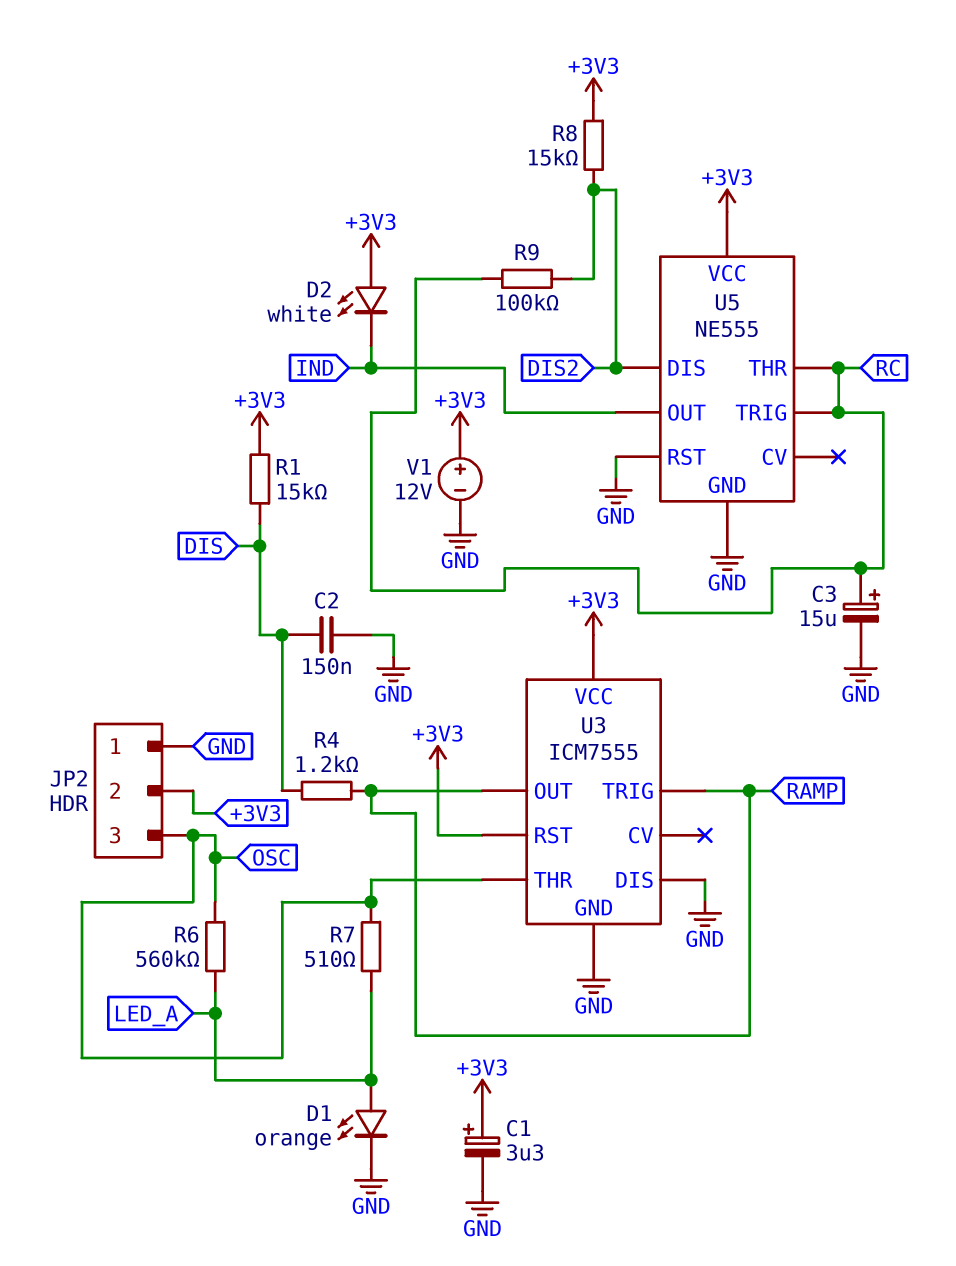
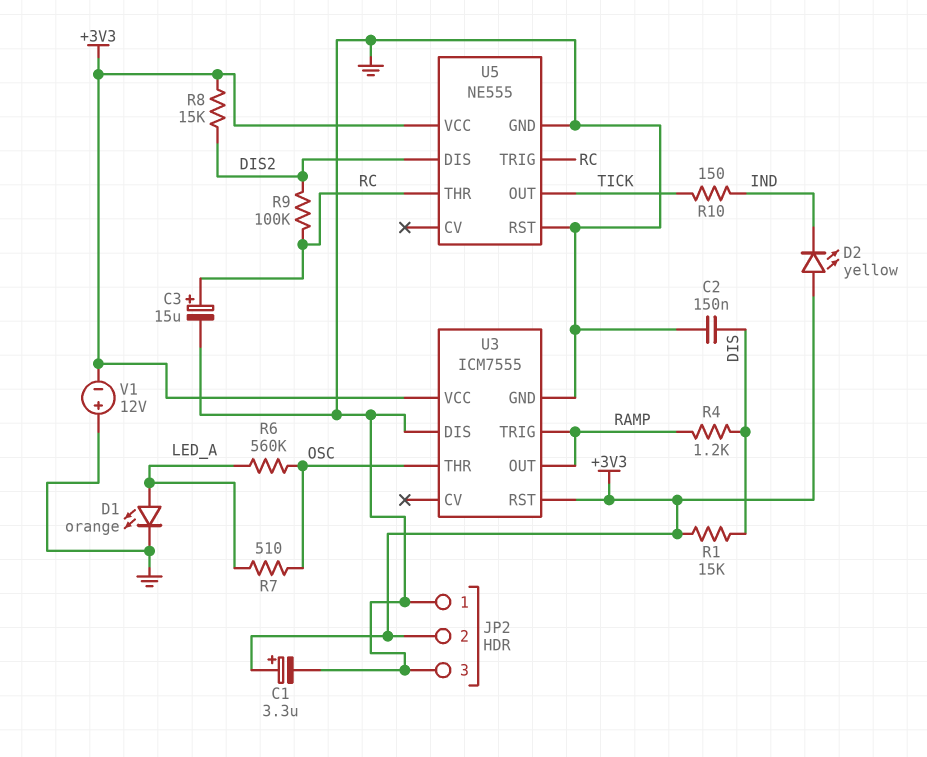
D2: LED white (A +3V3, K IND) -> LED yellow (A +3V3, K IND)
JP2 pin 3: OSC -> GND
R10: none -> 150 (IND, TICK)
U5 pin OUT: IND -> TICK
V1: 12V (plus +3V3, minus GND) -> 12V (plus GND, minus +3V3)

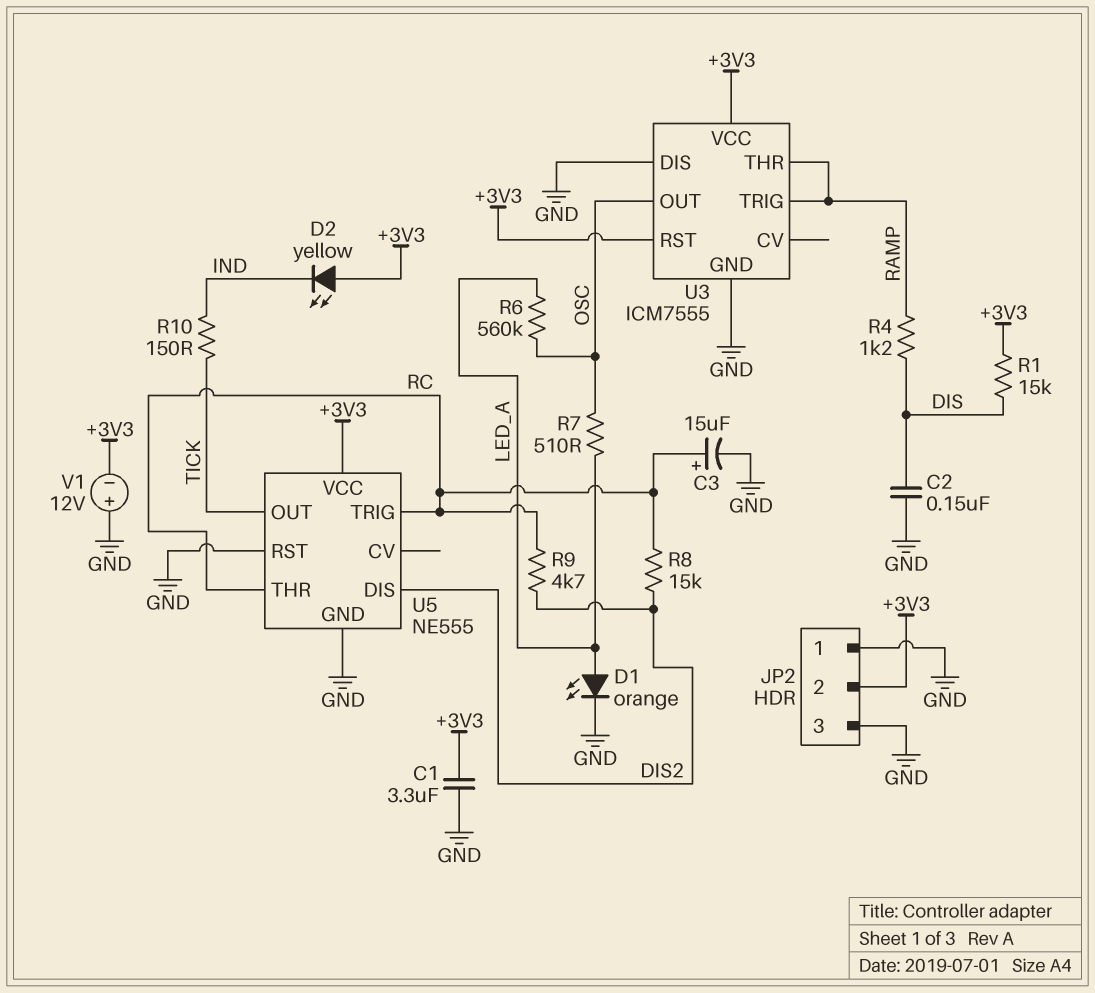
C1: 3.3uF (plus +3V3, minus GND) -> 3.3uF (+3V3, GND)
R8: 15k (+3V3, DIS2) -> 15k (DIS2, RC)
R9: 100k (DIS2, RC) -> 4.7k (DIS2, RC)
U3 pin OUT: RAMP -> OSC
U3 pin THR: OSC -> RAMP

